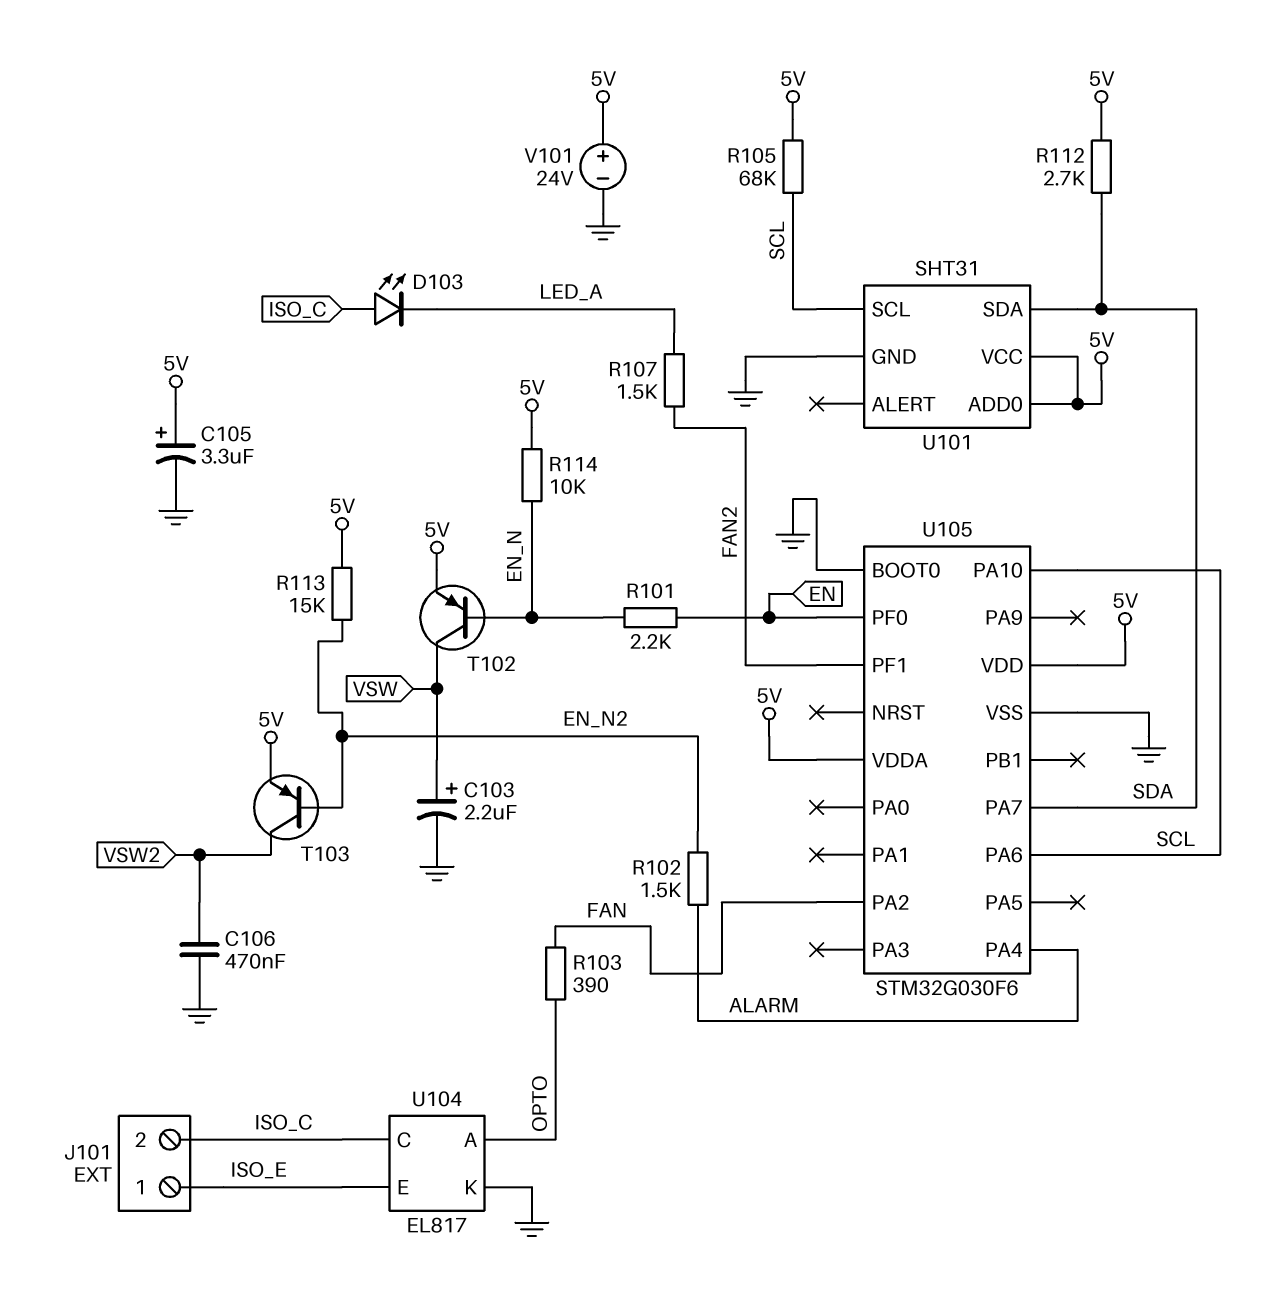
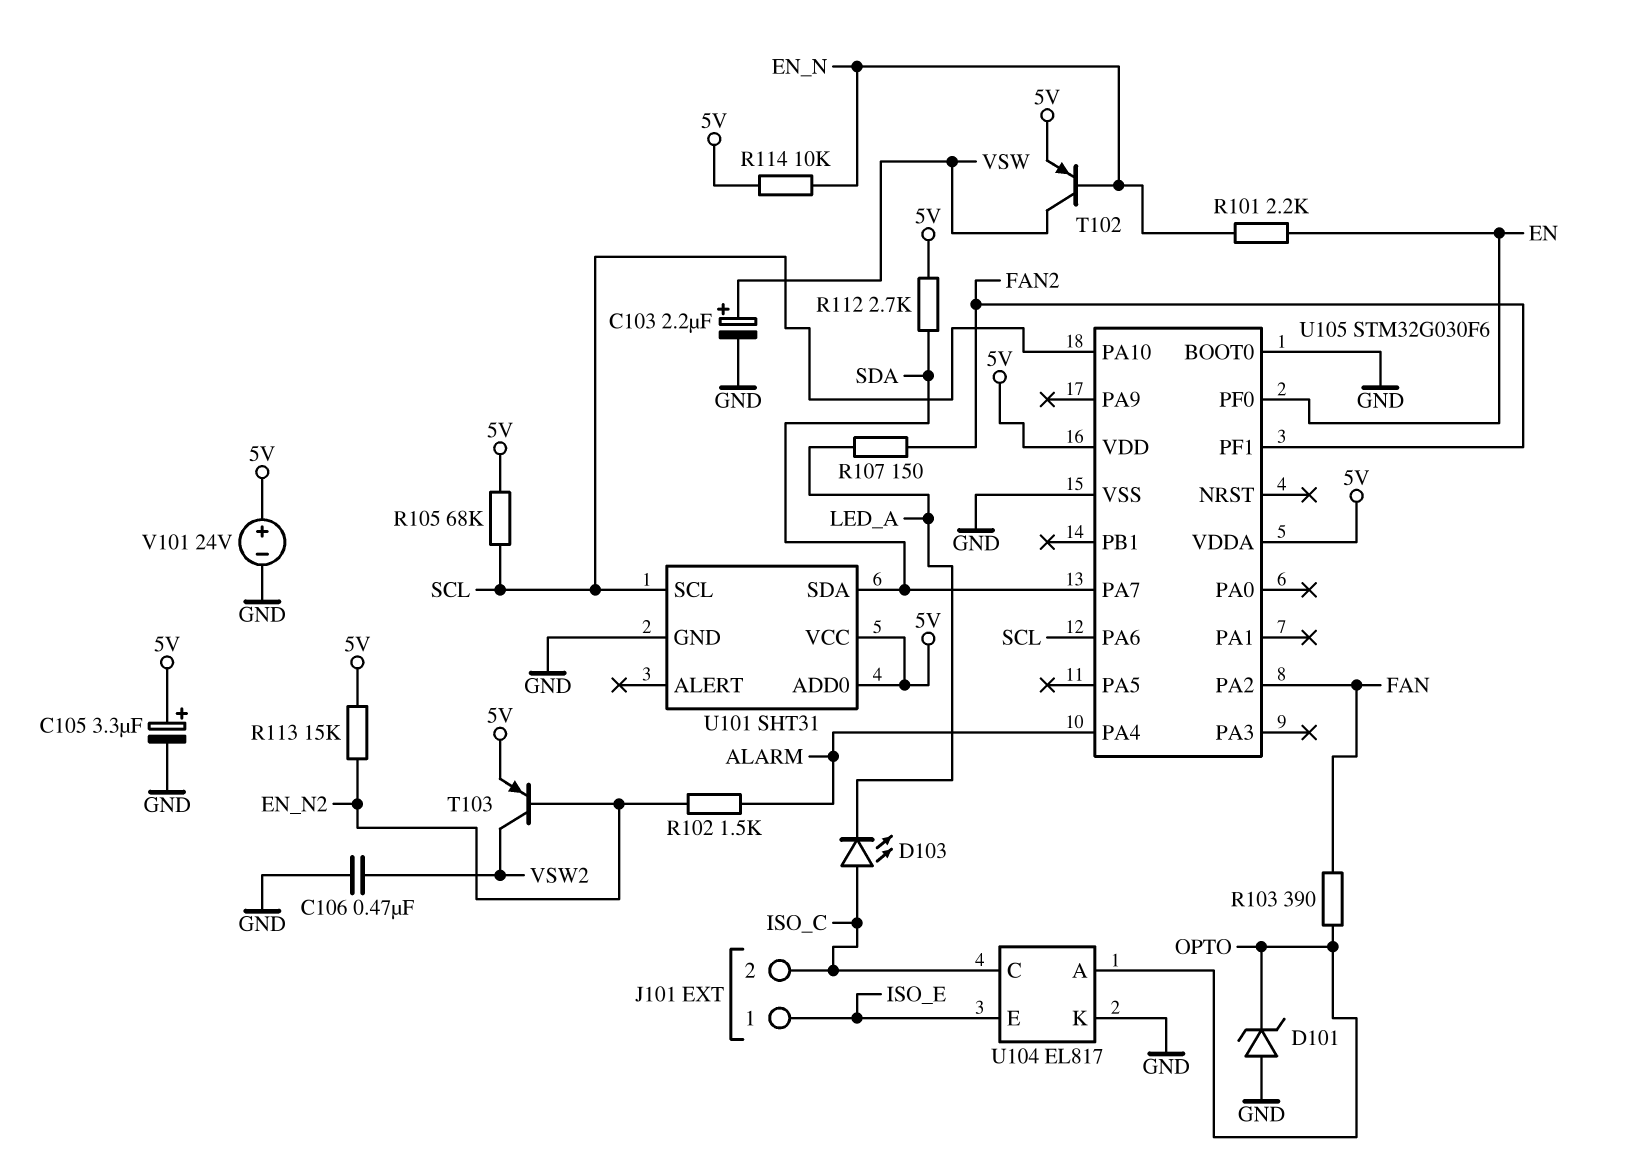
D101: none -> zener (A GND, K OPTO)
R107: 1.5k (FAN2, LED_A) -> 150 (FAN2, LED_A)

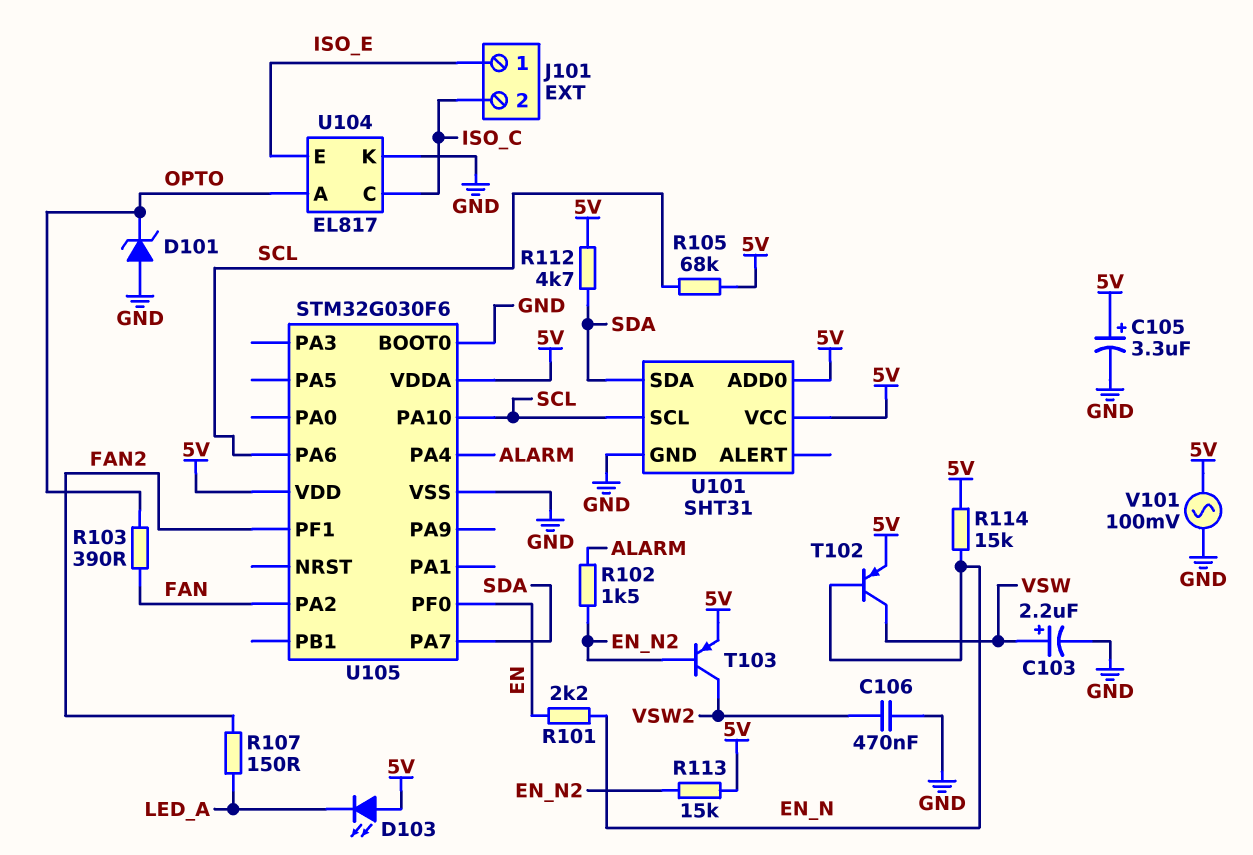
D103: LED (A ISO_C, K LED_A) -> LED (A 5V, K LED_A)
R112: 2.7k (5V, SDA) -> 4.7k (5V, SDA)
R114: 10k (5V, EN_N) -> 15k (5V, EN_N)
V101: 24V (plus 5V, minus GND) -> AC 100mV (5V, GND)

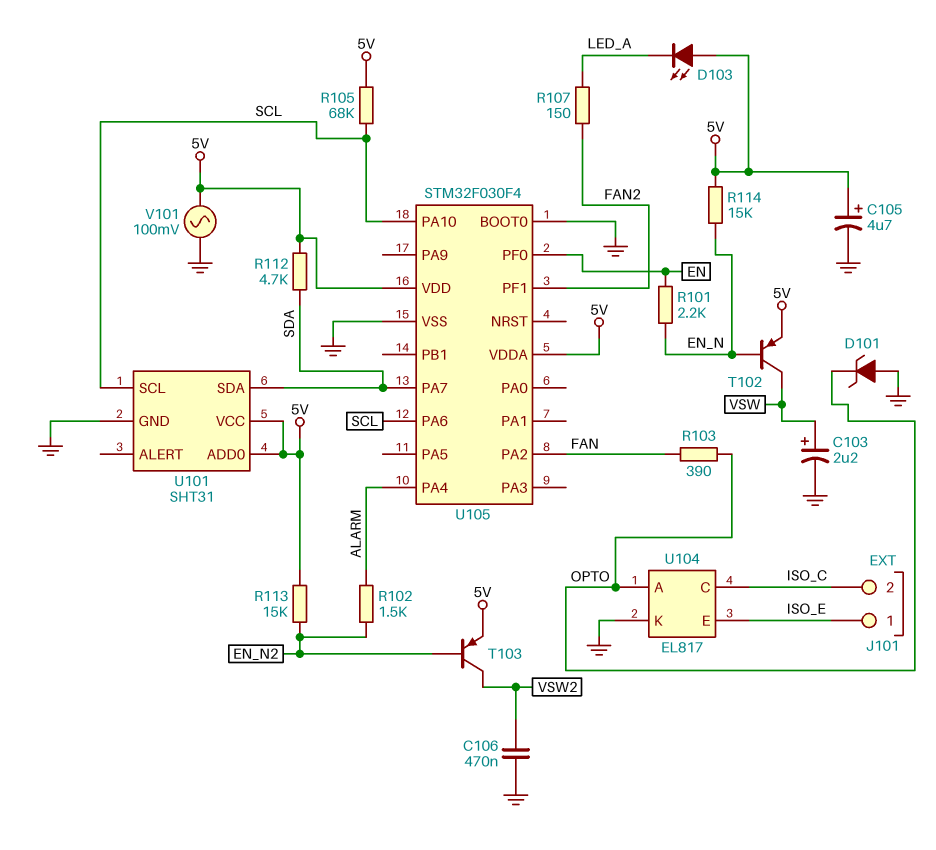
C105: 3.3uF (plus 5V, minus GND) -> 4.7uF (plus 5V, minus GND)
U105: STM32G030F6 -> STM32F030F4

